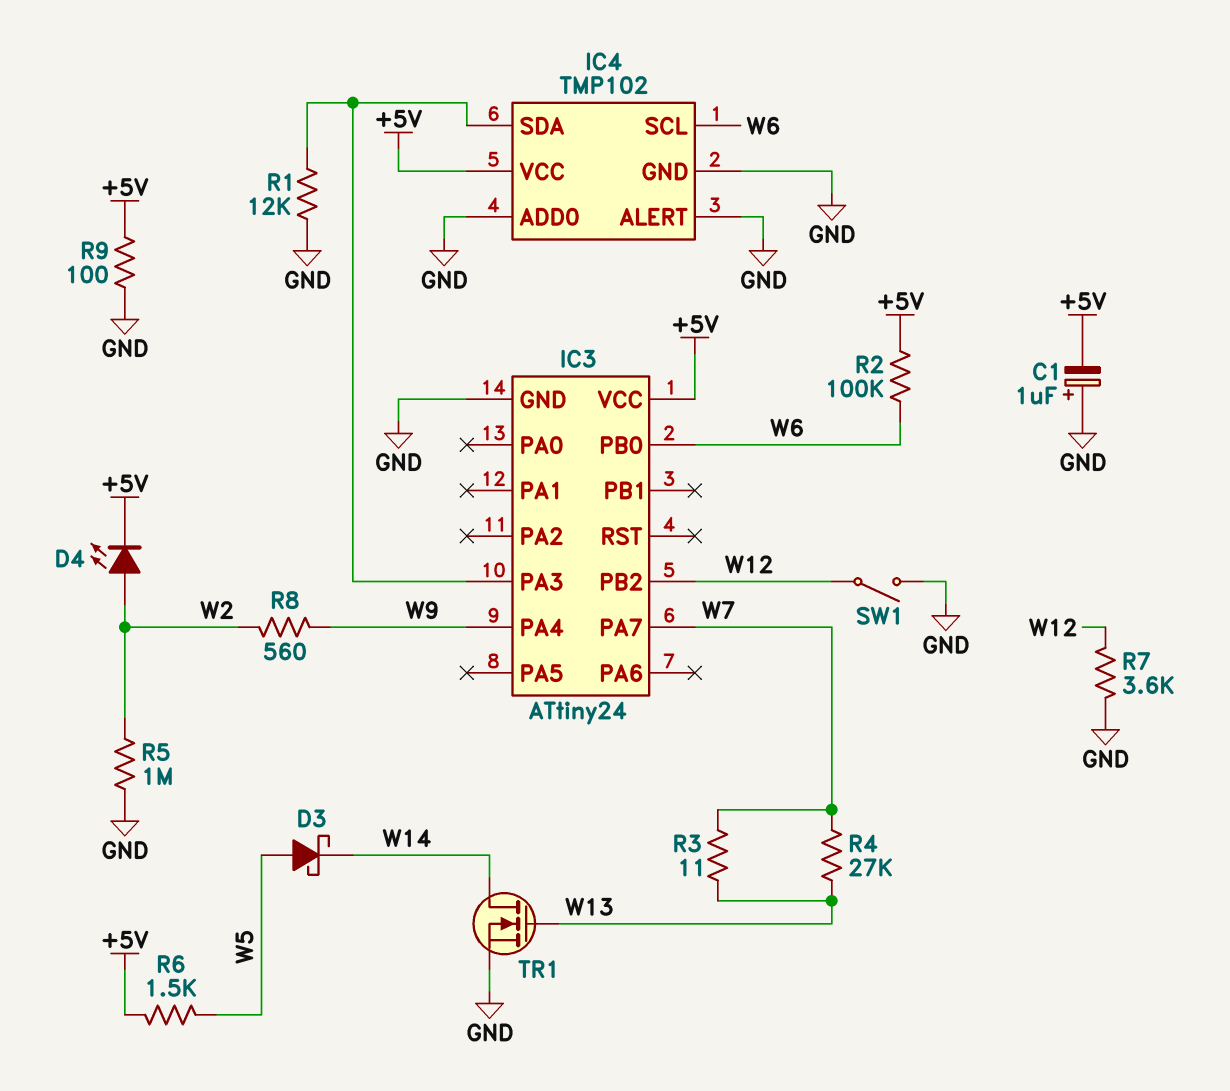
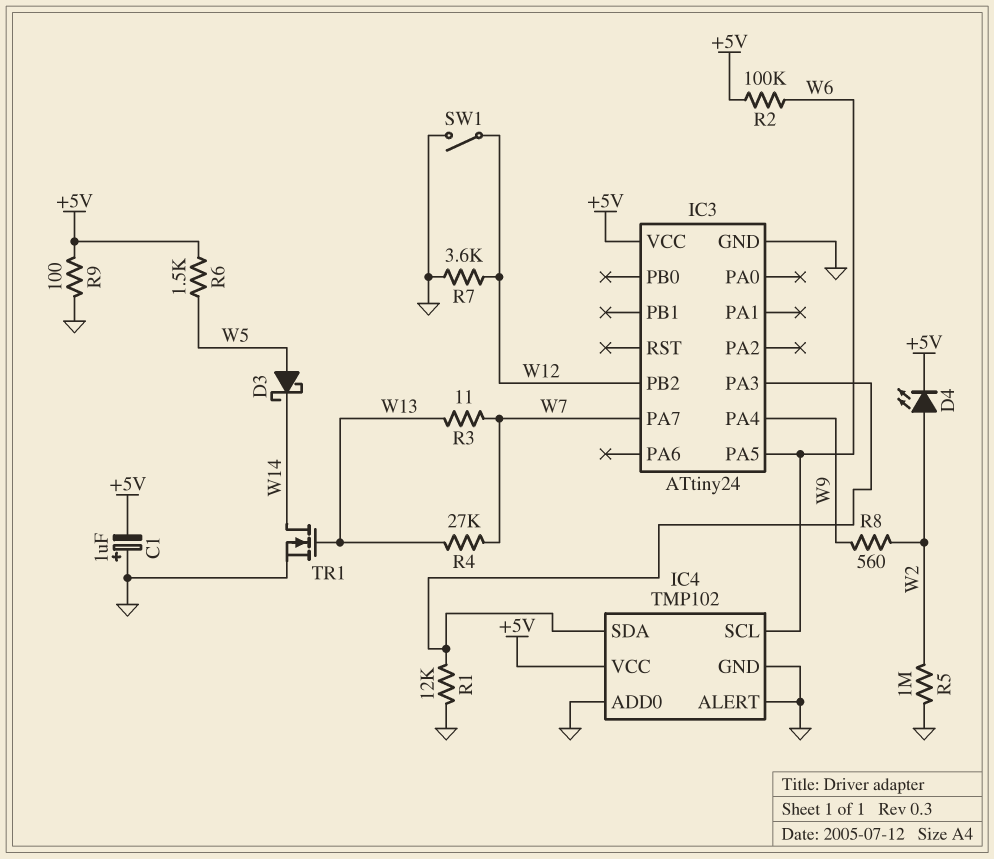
IC3 pin PA5: none -> W6
IC3 pin PB0: W6 -> none

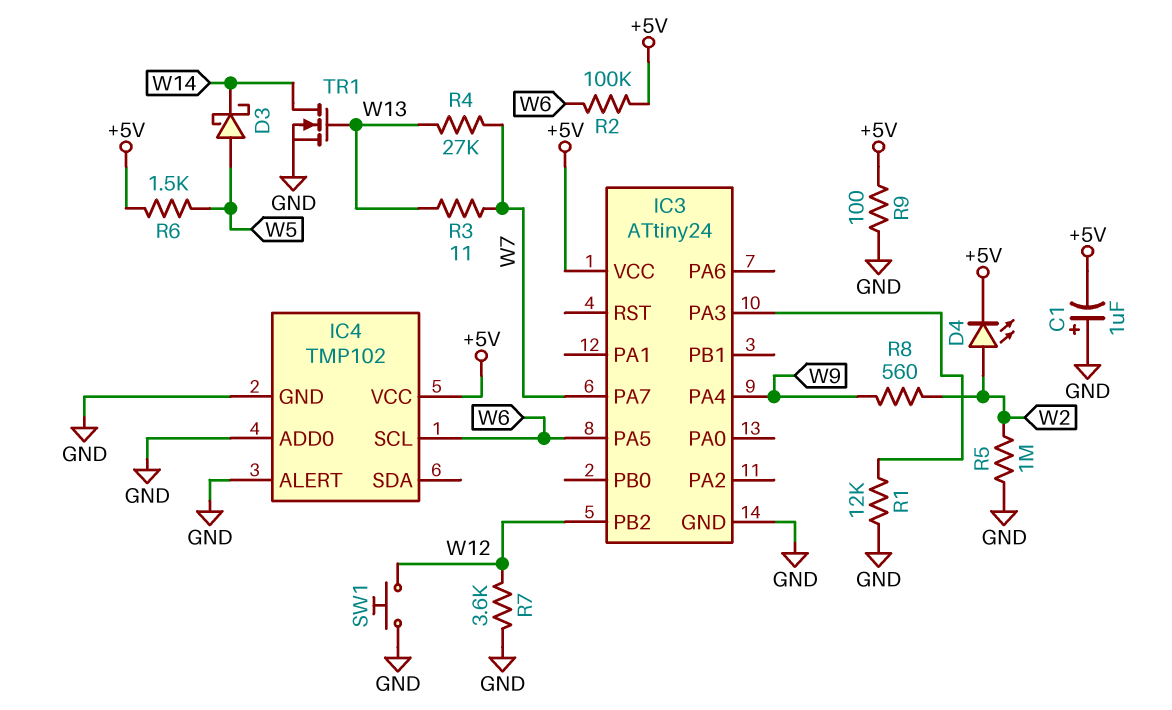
IC4 pin SDA: IC3/PA3 -> none
SW1: switch (GND, W12) -> button (GND, W12)

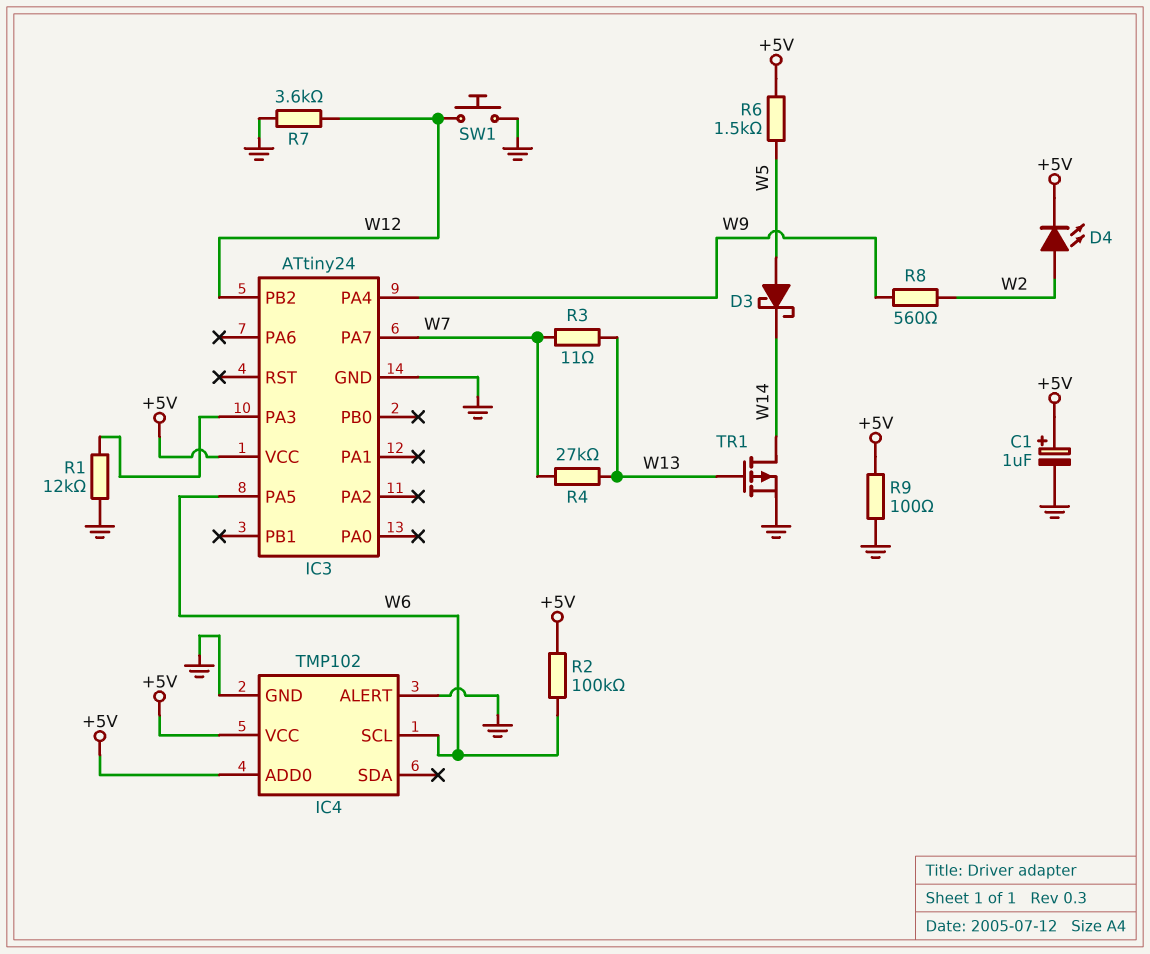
C1: 1uF (plus GND, minus +5V) -> 1uF (plus +5V, minus GND)
IC4 pin ADD0: GND -> +5V
R5: 1M (GND, W2) -> none
TR1: NMOS (G W13, D W14, S GND) -> PMOS (G W13, D W14, S GND)

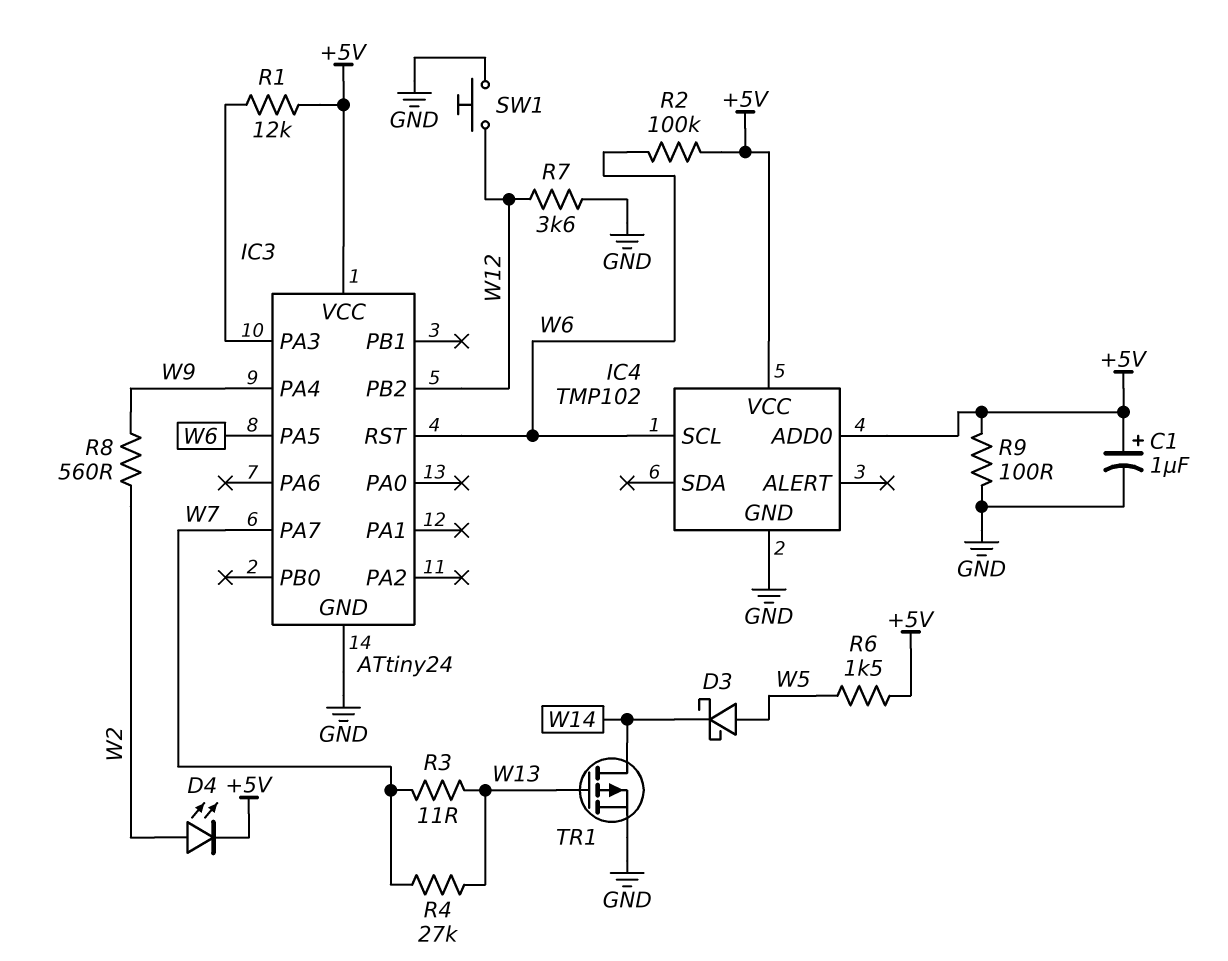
IC3 pin RST: none -> W6
IC4 pin ALERT: GND -> none
R1: 12k (GND, IC3/PA3) -> 12k (+5V, IC3/PA3)

